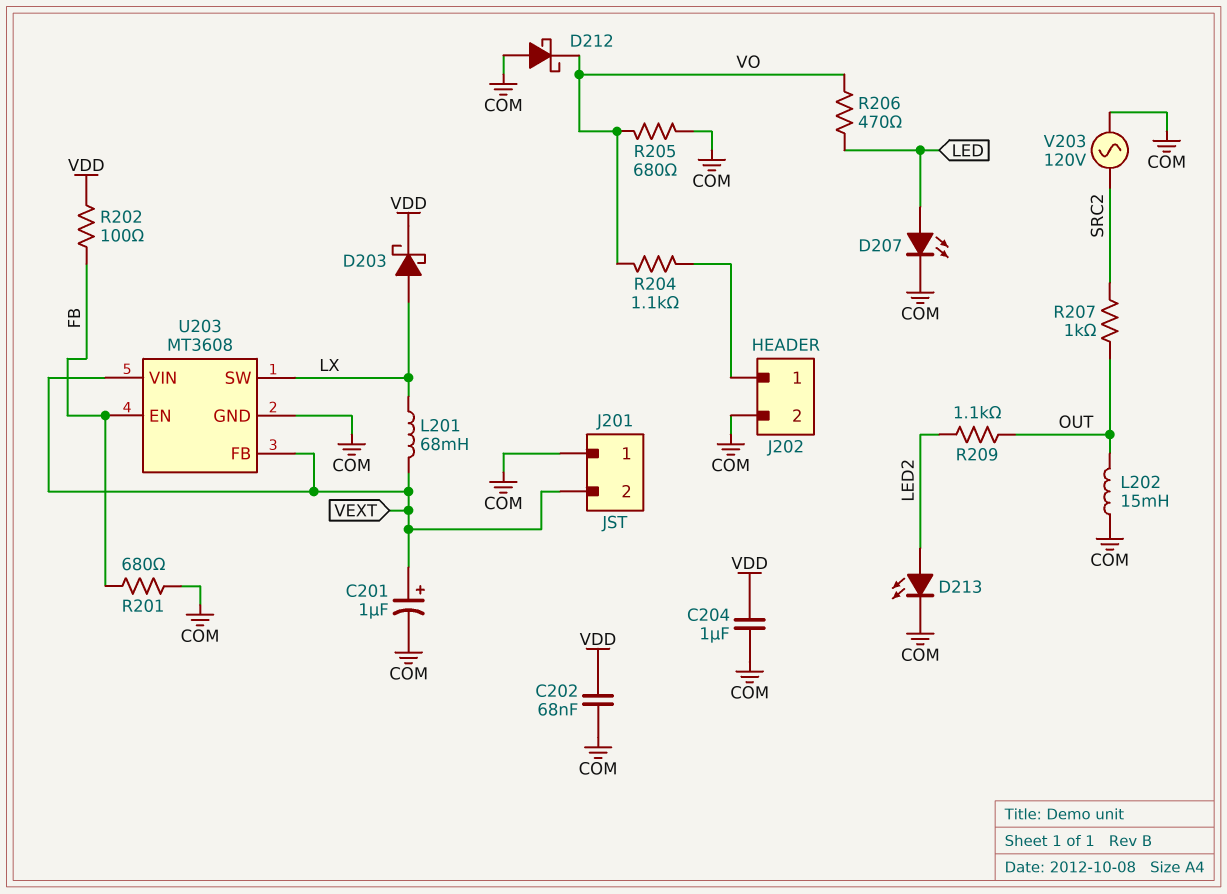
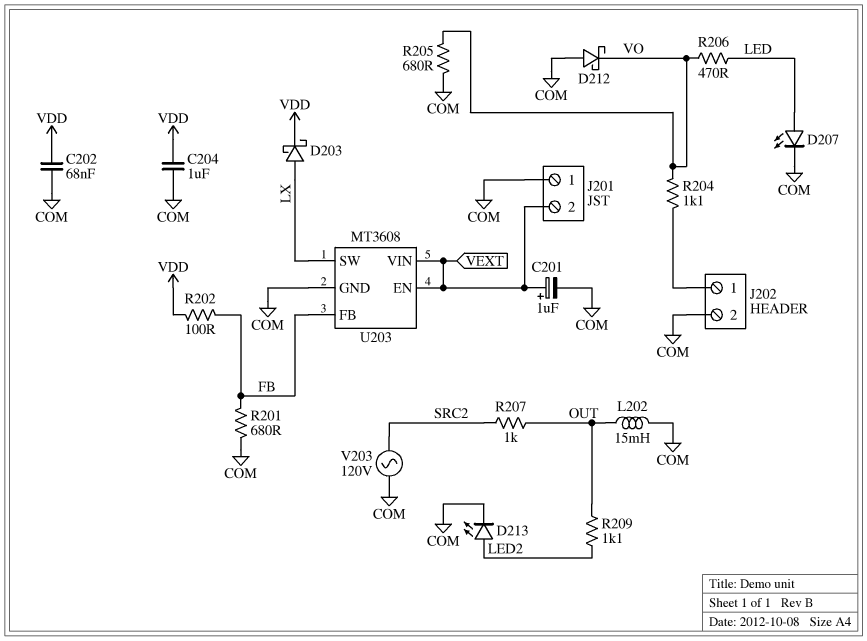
L201: 68mH (LX, VEXT) -> none
U203 pin EN: FB -> VEXT
U203 pin FB: VEXT -> FB

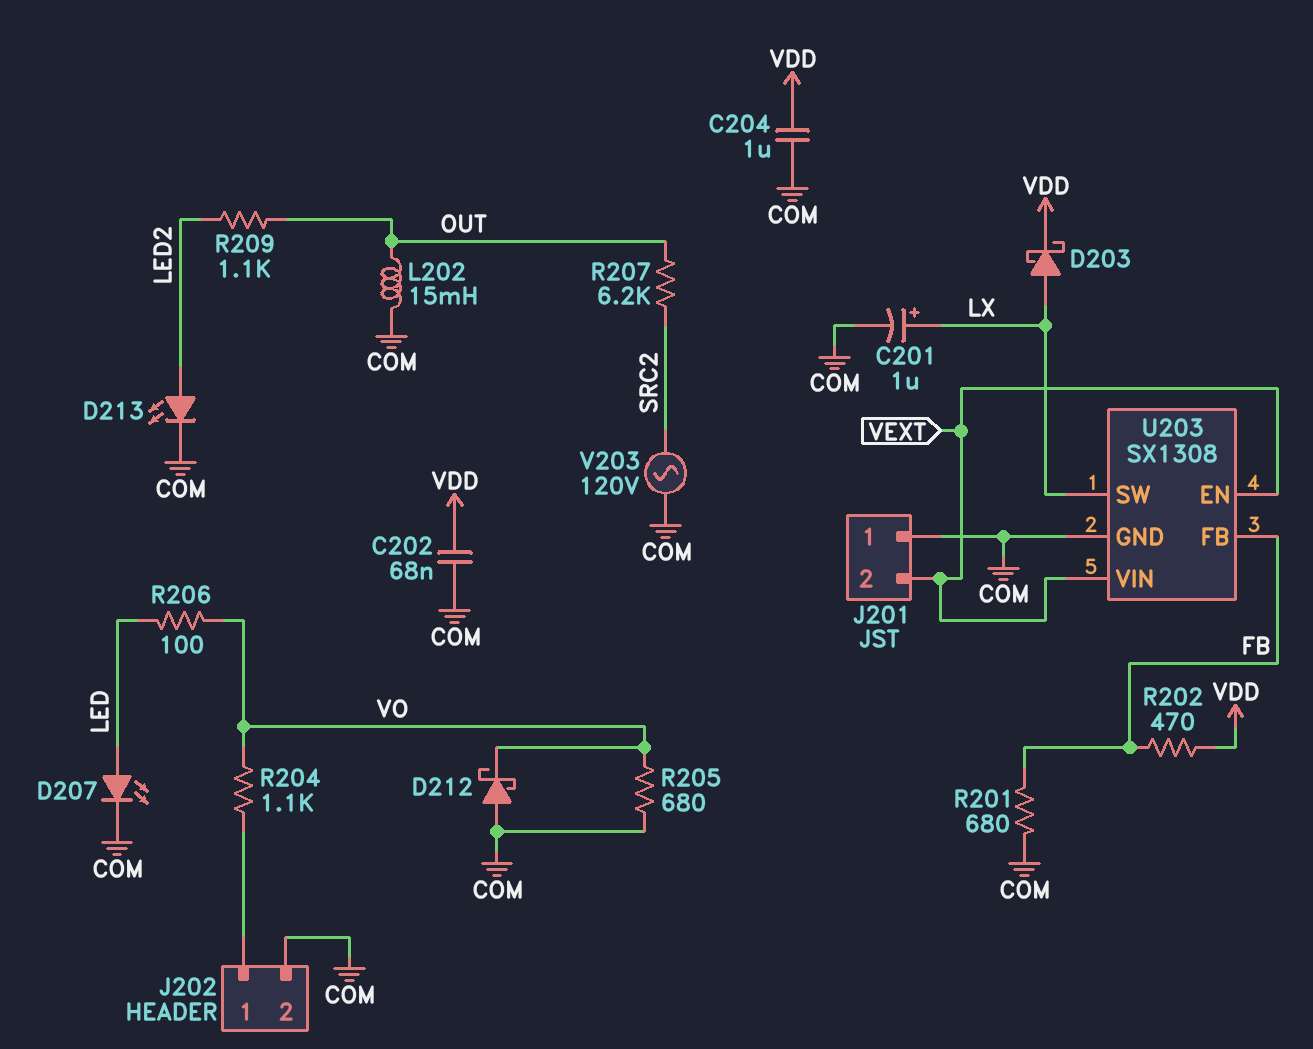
C201: 1uF (plus VEXT, minus COM) -> 1uF (plus LX, minus COM)
R202: 100 (FB, VDD) -> 470 (FB, VDD)
R206: 470 (LED, VO) -> 100 (LED, VO)
R207: 1k (OUT, SRC2) -> 6.2k (OUT, SRC2)
U203: MT3608 -> SX1308

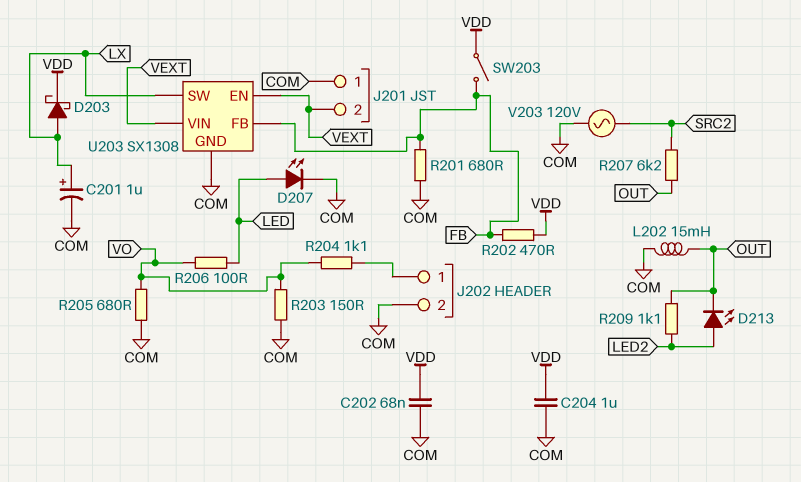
D212: schottky (A COM, K VO) -> none
D213: LED (A LED2, K COM) -> LED (A LED2, K OUT)
R203: none -> 150 (COM, VO)
SW203: none -> switch (FB, VDD)

